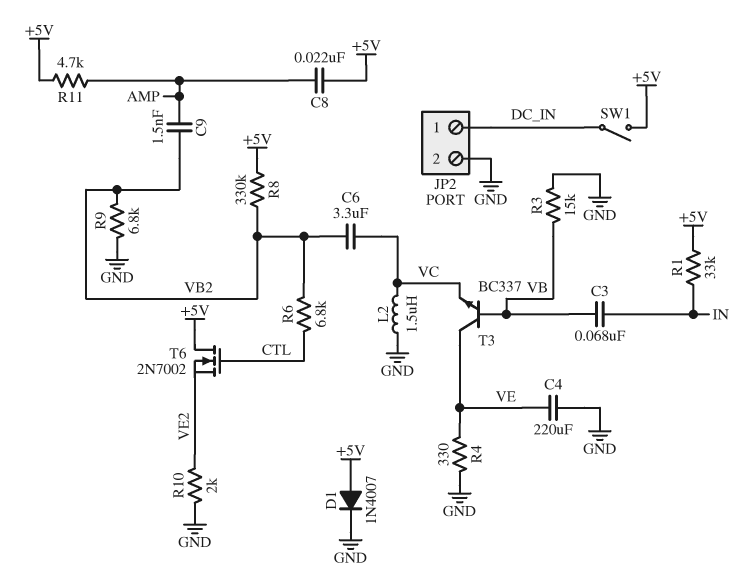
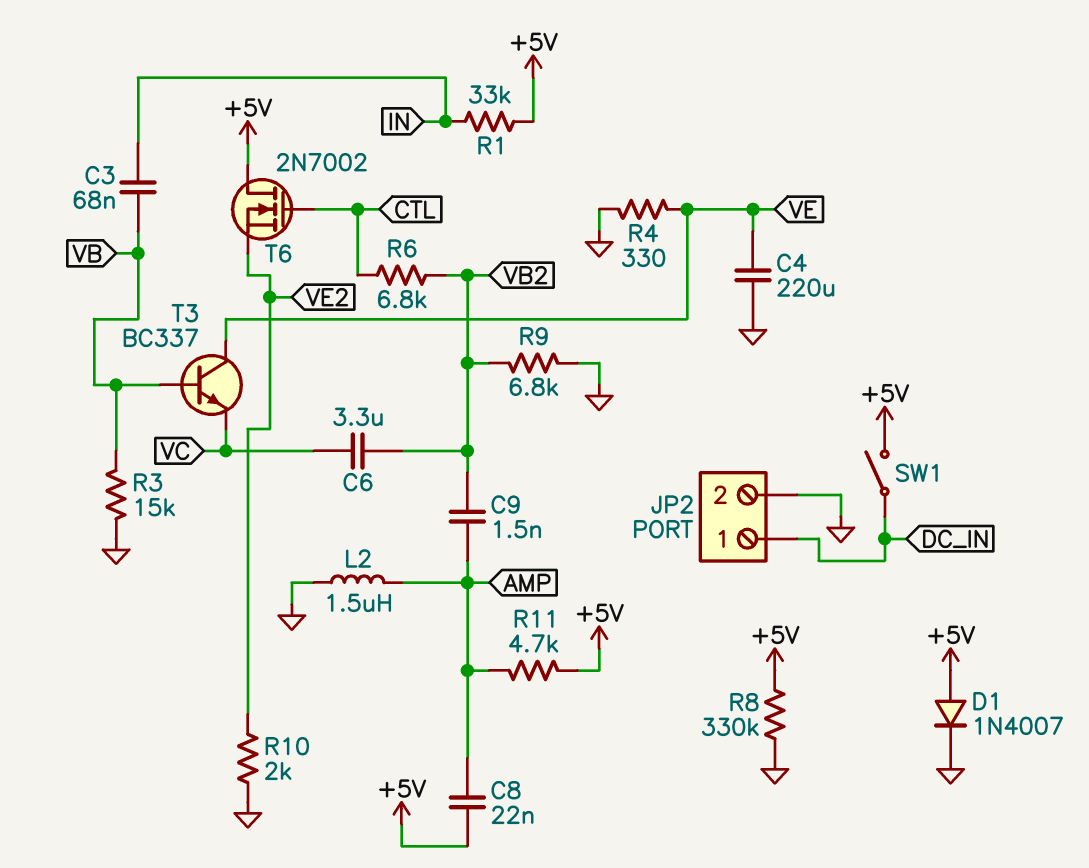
L2: 1.5uH (GND, VC) -> 1.5uH (AMP, GND)
R8: 330k (+5V, VB2) -> 330k (+5V, GND)

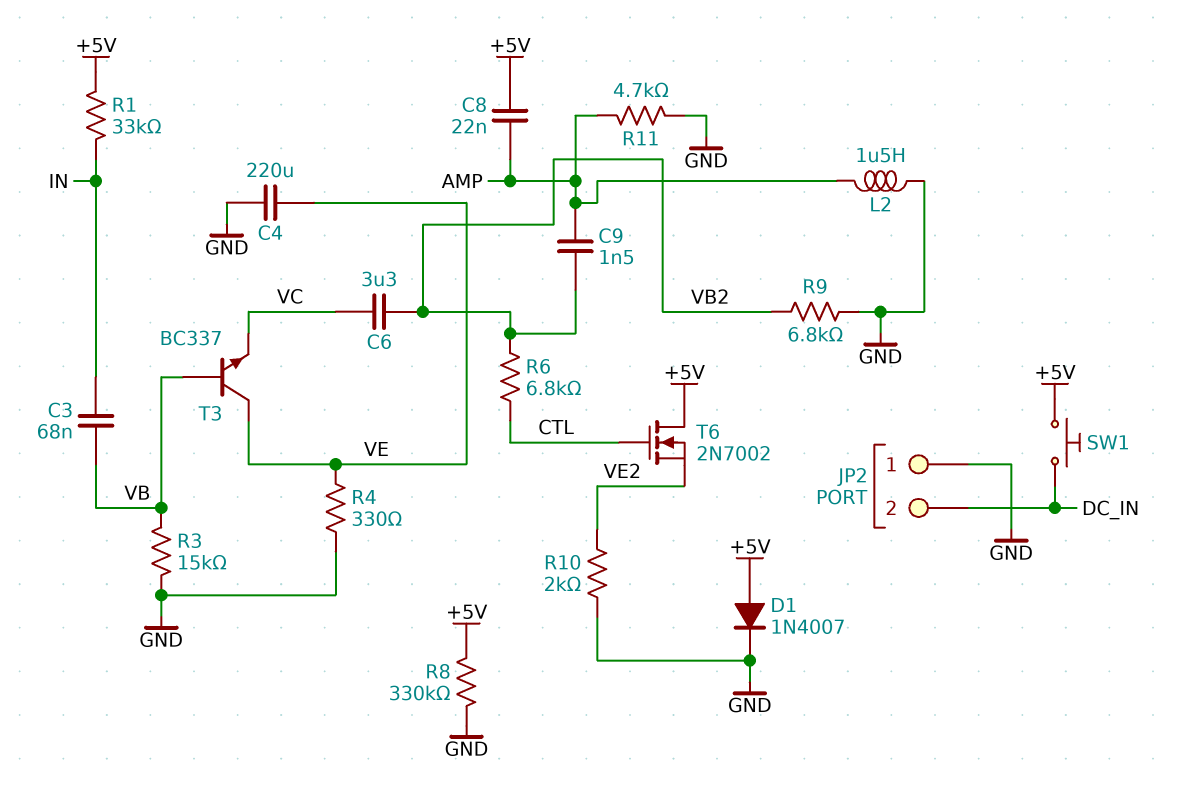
JP2 pin 1: DC_IN -> GND
JP2 pin 2: GND -> DC_IN
R11: 4.7k (+5V, AMP) -> 4.7k (AMP, GND)
SW1: switch (+5V, DC_IN) -> button (+5V, DC_IN)

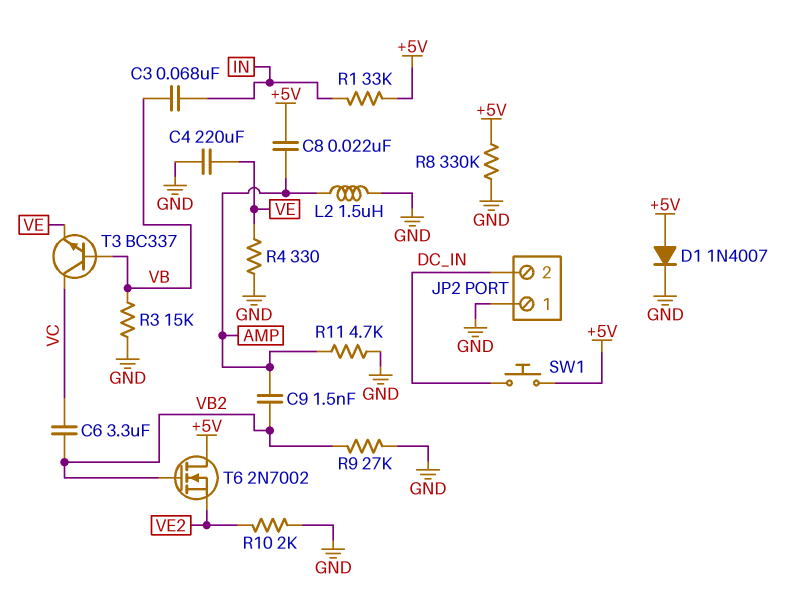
R6: 6.8k (CTL, VB2) -> none
R9: 6.8k (GND, VB2) -> 27k (GND, VB2)
T3: NPN BC337 (B VB, C VE, E VC) -> NPN BC337 (B VB, C VC, E VE)
T6: NMOS 2N7002 (G CTL, D +5V, S VE2) -> NMOS 2N7002 (G VB2, D +5V, S VE2)

